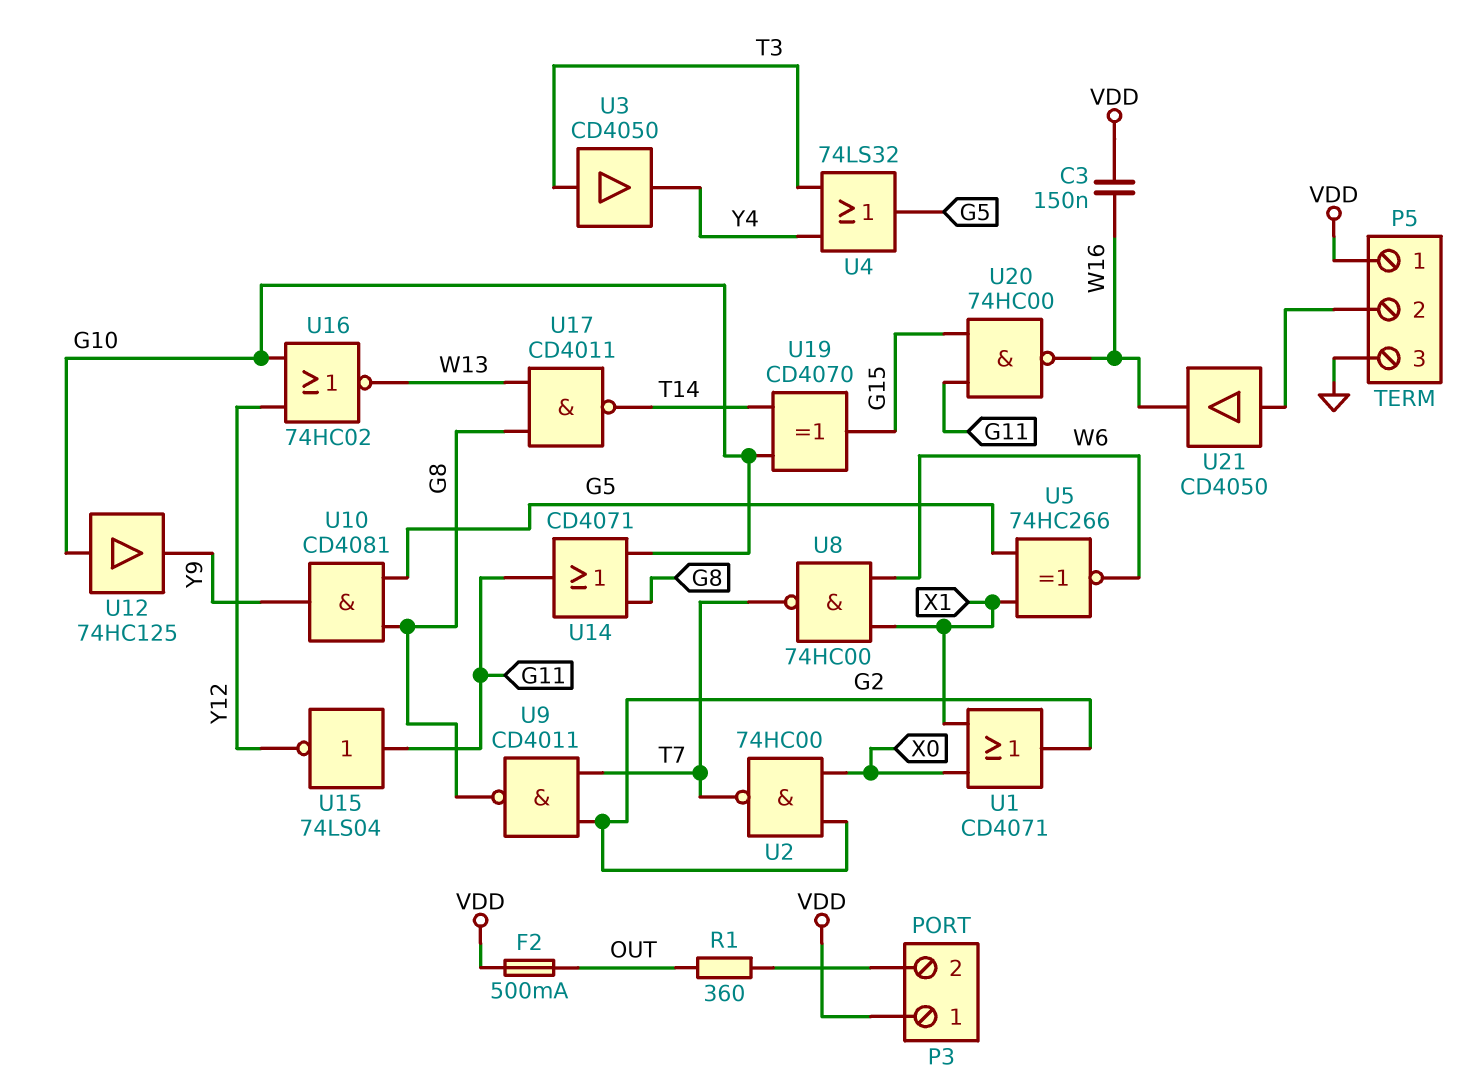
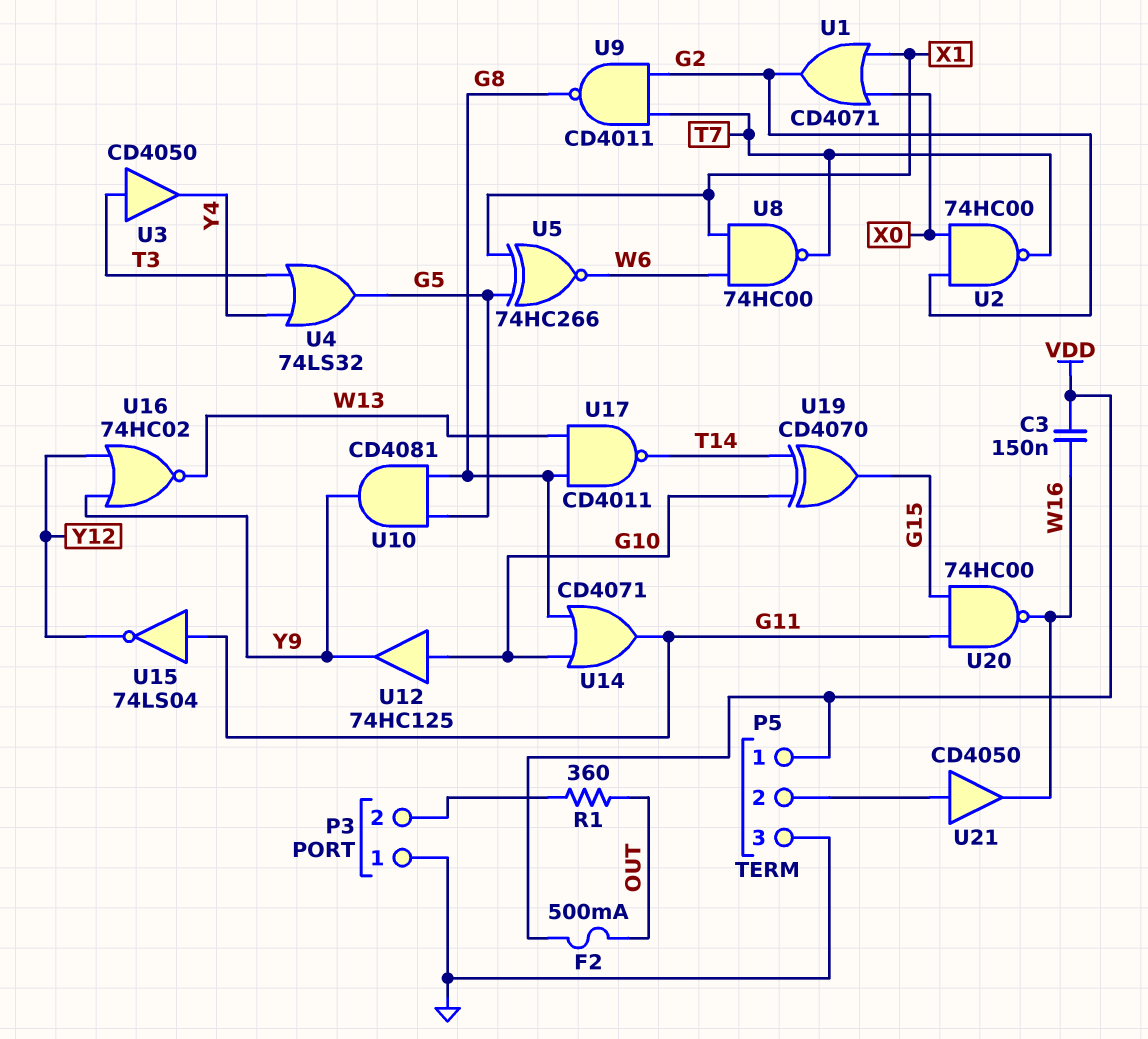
P3 pin 1: VDD -> GND
U16: NOR 74HC02 (in G10, in Y12, out W13) -> NOR 74HC02 (in Y9, in Y12, out W13)

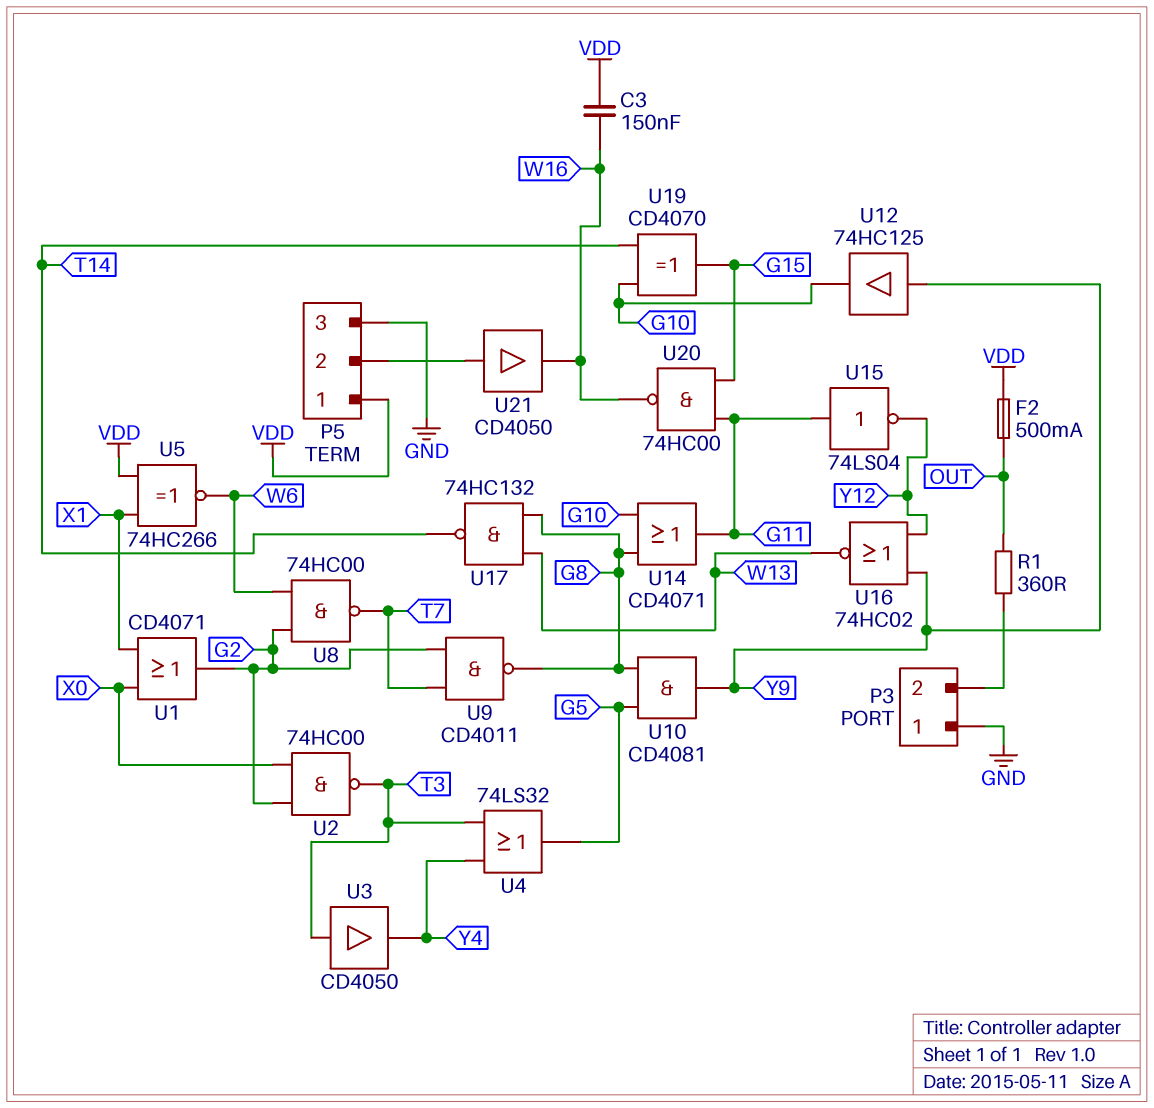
U2: NAND 74HC00 (in G2, in X0, out T7) -> NAND 74HC00 (in G2, in X0, out T3)
U5: XNOR 74HC266 (in G5, in X1, out W6) -> XNOR 74HC266 (in VDD, in X1, out W6)
U8: NAND 74HC00 (in W6, in X1, out T7) -> NAND 74HC00 (in G2, in W6, out T7)
U12: buffer 74HC125 (in G10, out Y9) -> buffer 74HC125 (in Y9, out G10)
U17: NAND CD4011 (in G8, in W13, out T14) -> NAND 74HC132 (in G8, in W13, out T14)

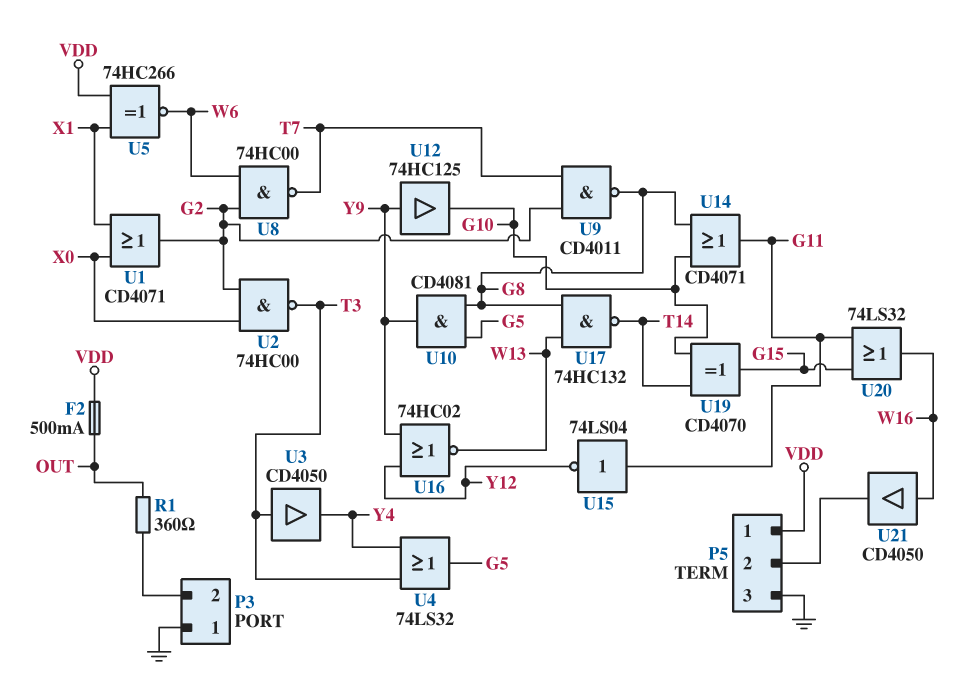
C3: 150nF (VDD, W16) -> none
U20: NAND 74HC00 (in G11, in G15, out W16) -> OR 74LS32 (in G11, in G15, out W16)
U21: buffer CD4050 (in P5/2, out W16) -> buffer CD4050 (in W16, out P5/2)

